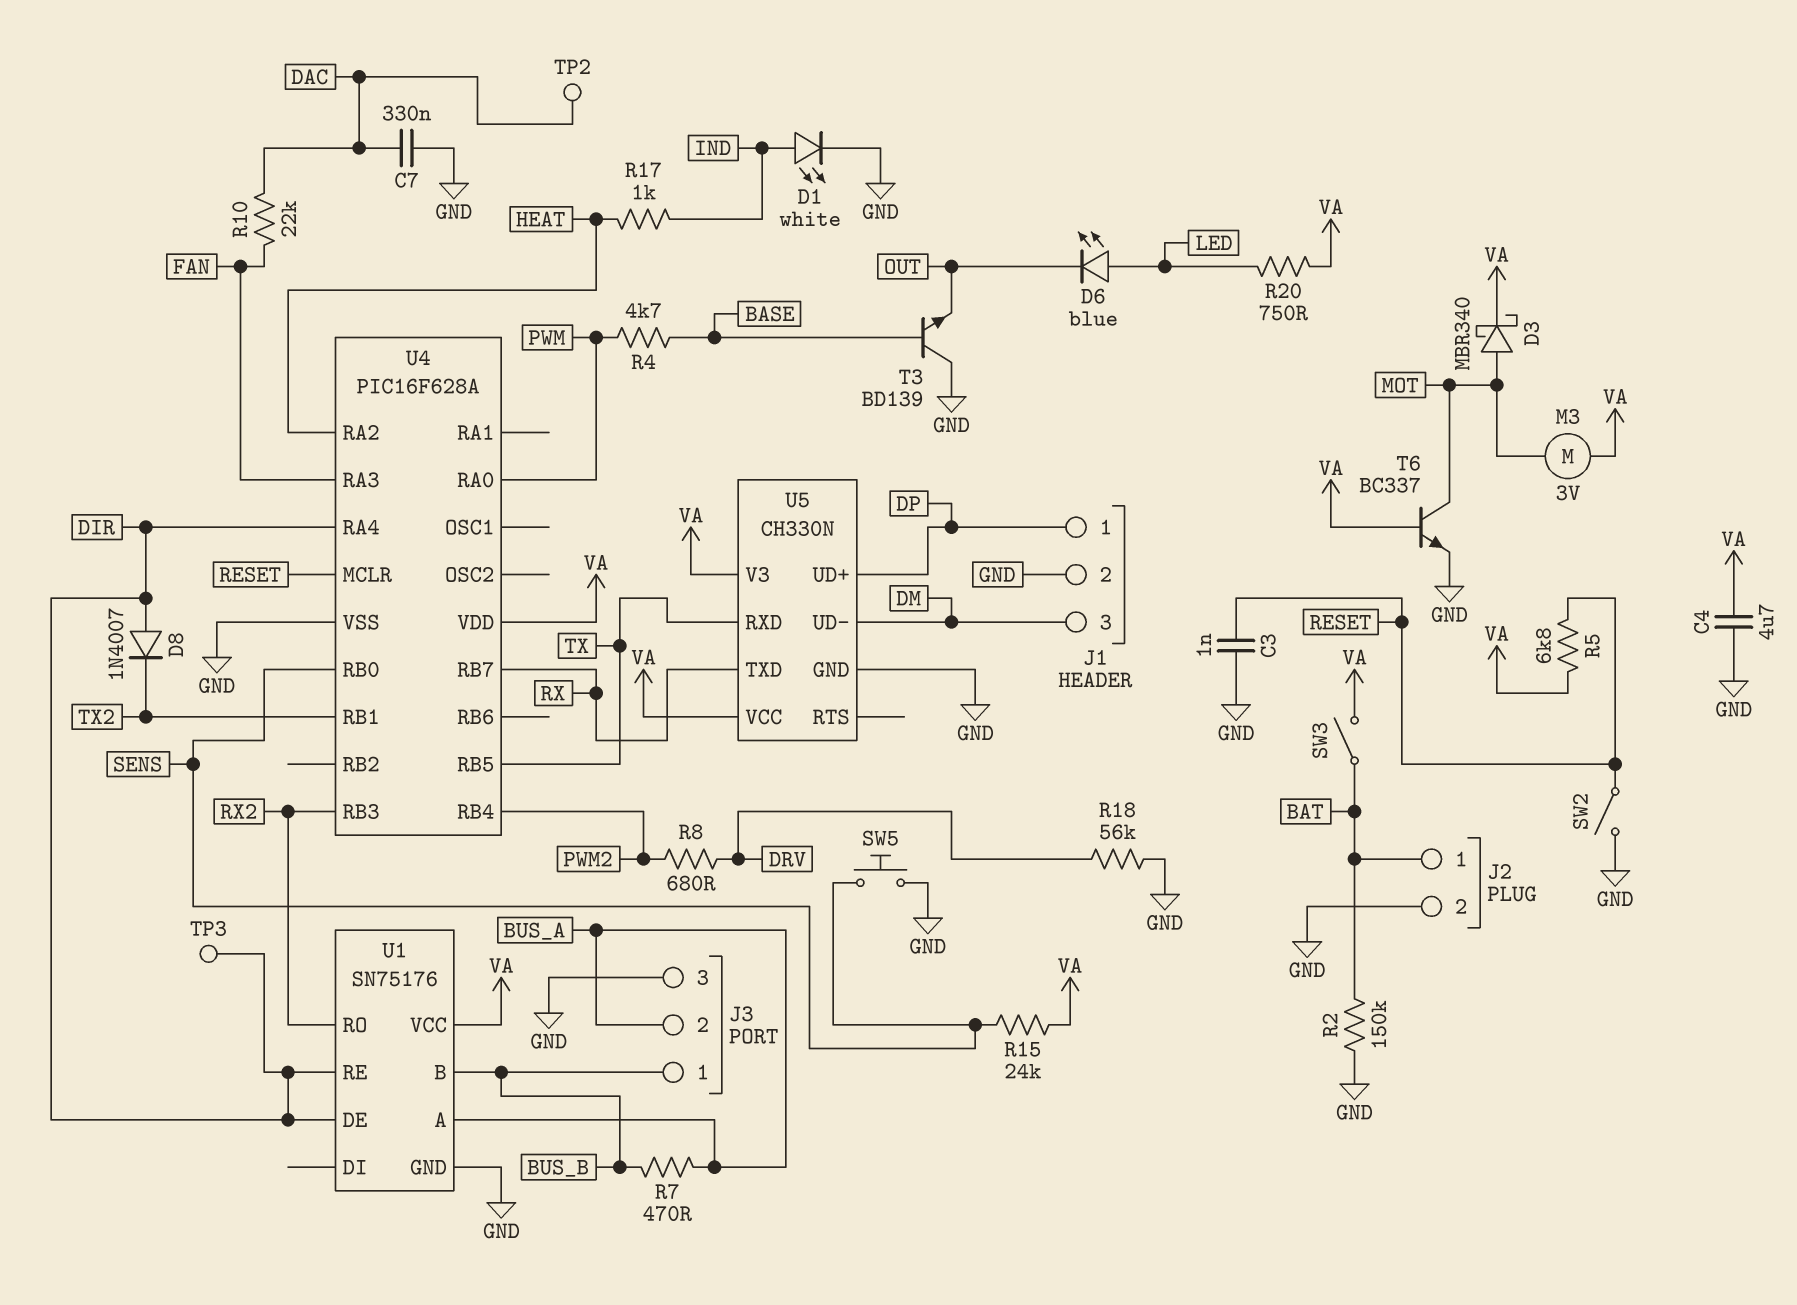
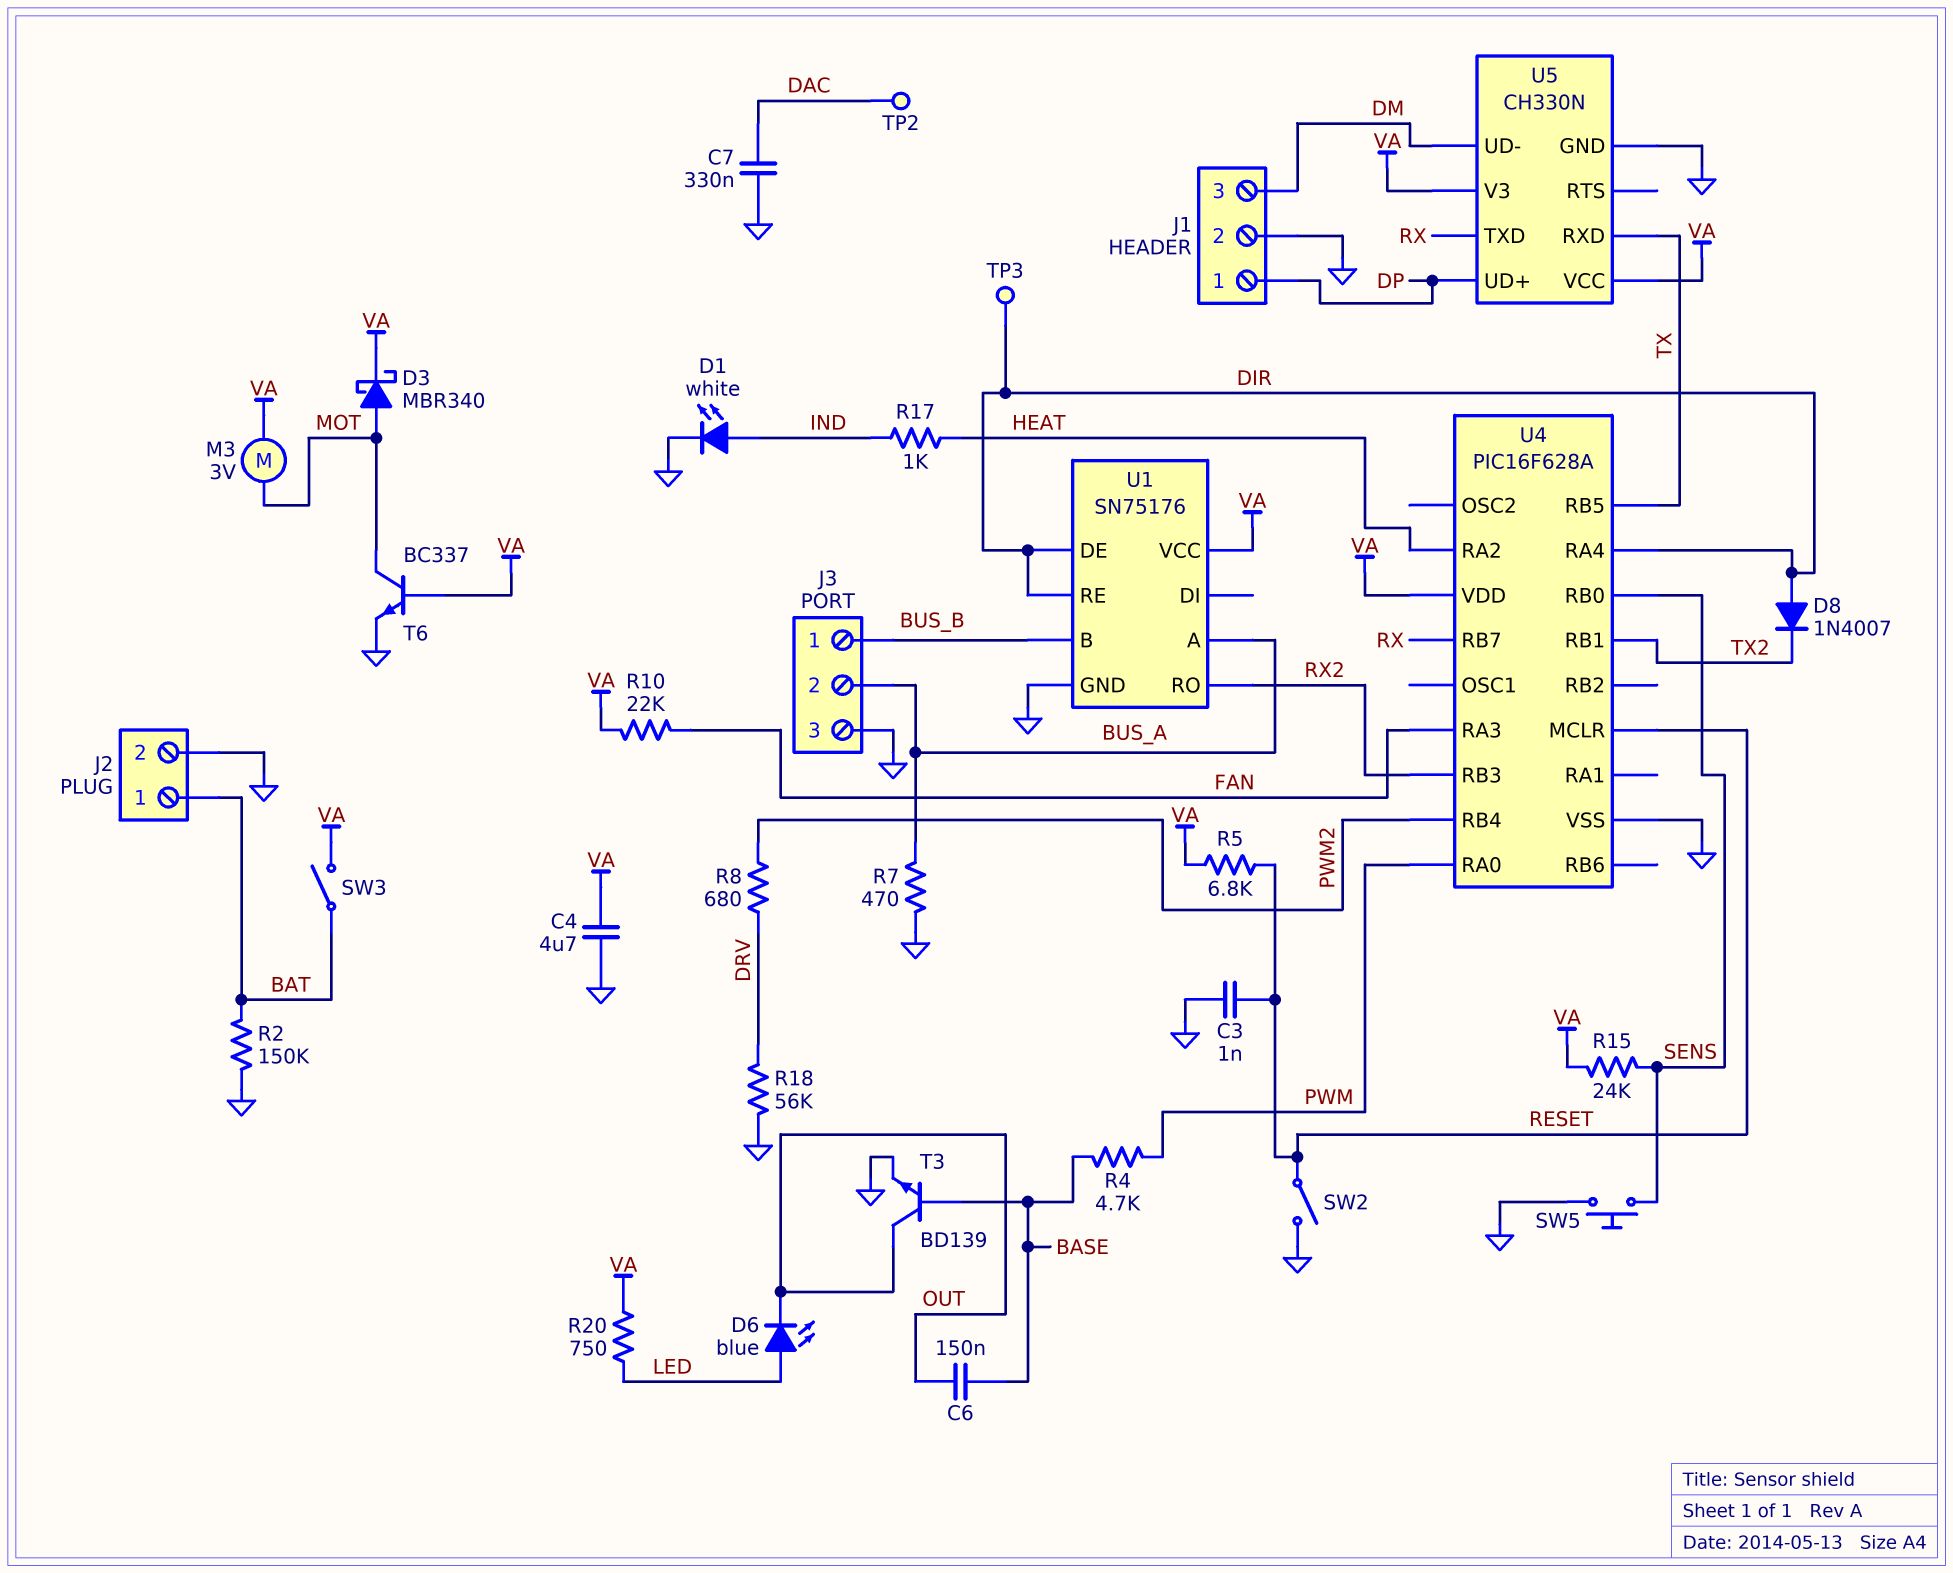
C6: none -> 150nF (BASE, OUT)
R7: 470 (BUS_A, BUS_B) -> 470 (BUS_A, GND)
R10: 22k (DAC, FAN) -> 22k (FAN, VA)
T3: NPN BD139 (B BASE, C GND, E OUT) -> NPN BD139 (B BASE, C OUT, E GND)

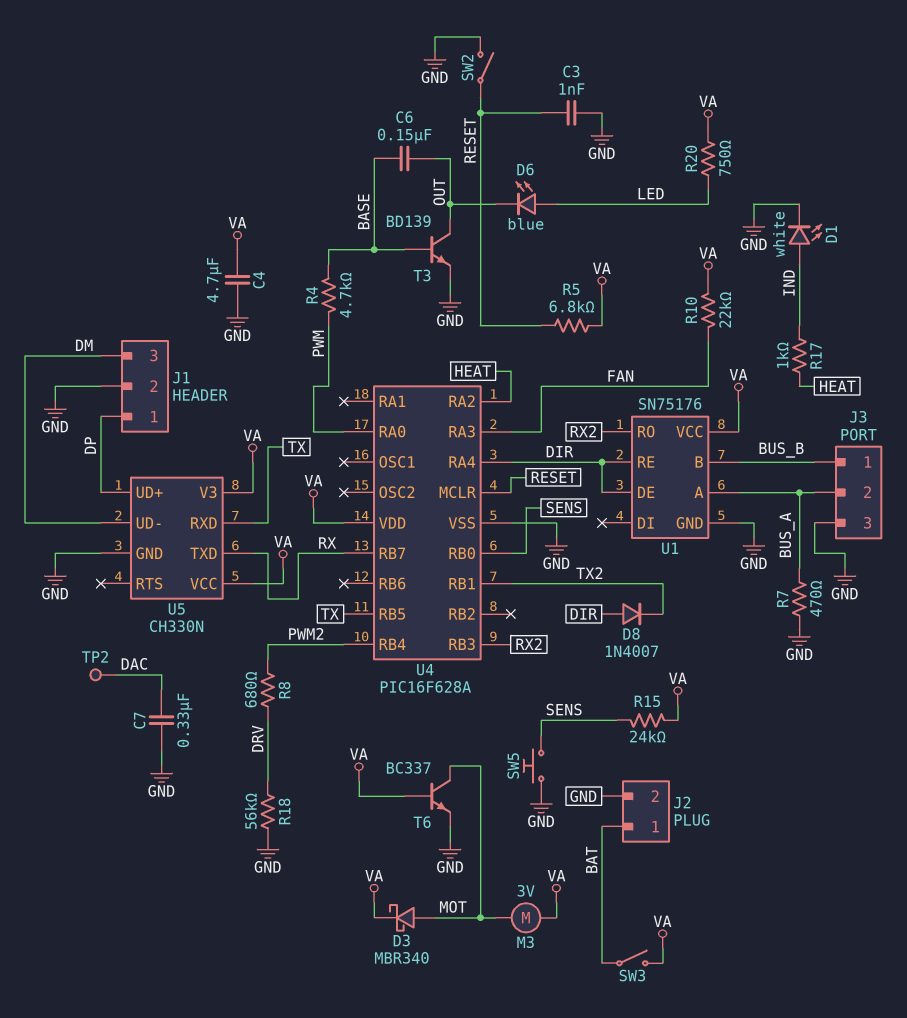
R2: 150k (BAT, GND) -> none
TP3: test point (DIR) -> none

